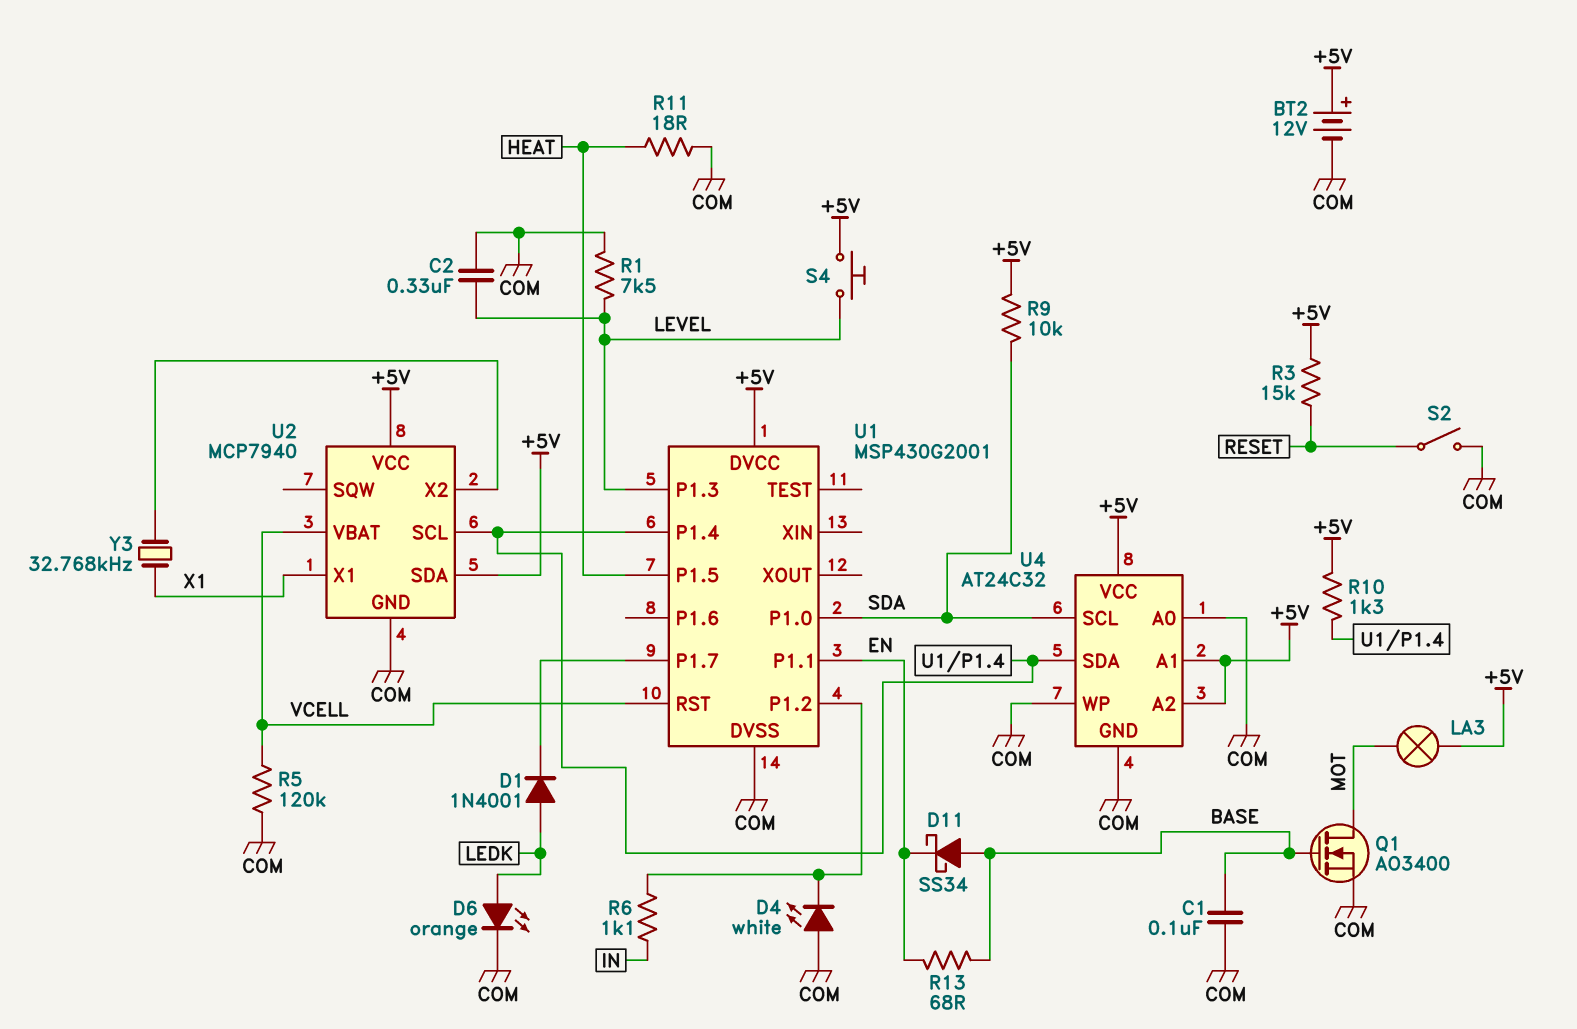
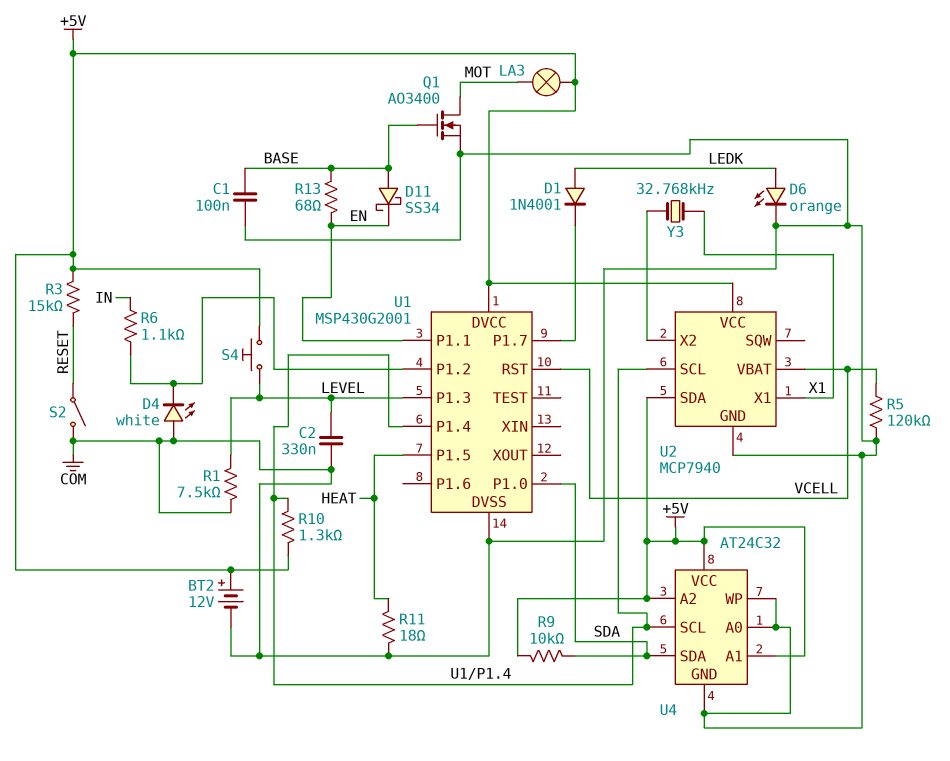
U4 pin SCL: SDA -> U1/P1.4
U4 pin SDA: U1/P1.4 -> SDA

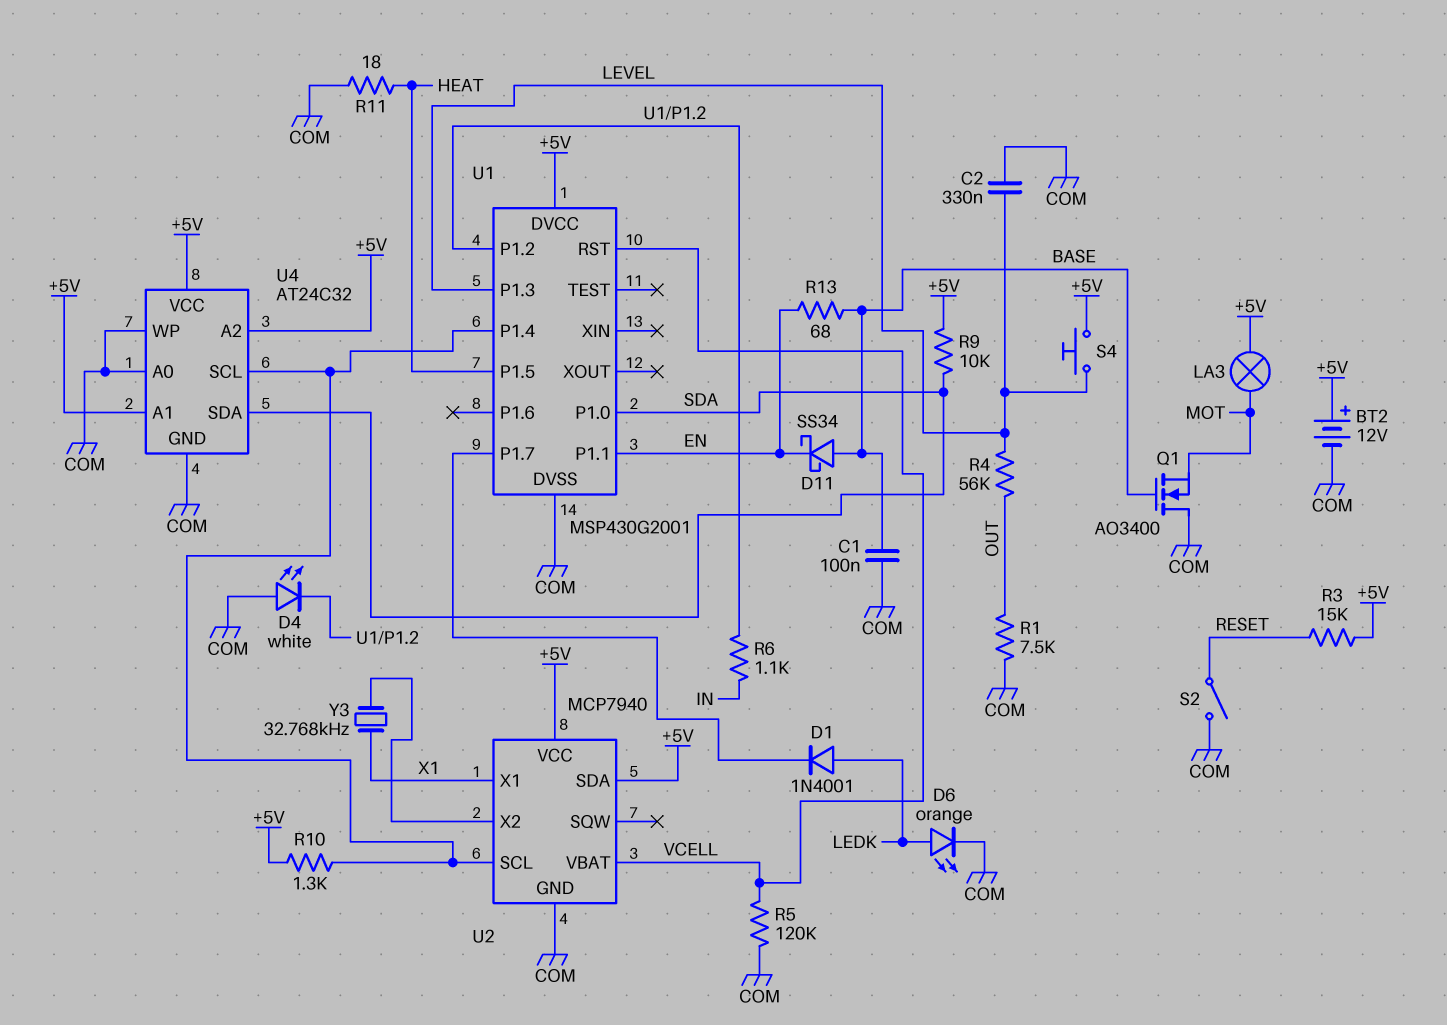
Q1: NMOS AO3400 (G BASE, D MOT, S COM) -> NMOS AO3400 (G BASE, D COM, S MOT)
R1: 7.5k (COM, LEVEL) -> 7.5k (COM, OUT)
R4: none -> 56k (LEVEL, OUT)

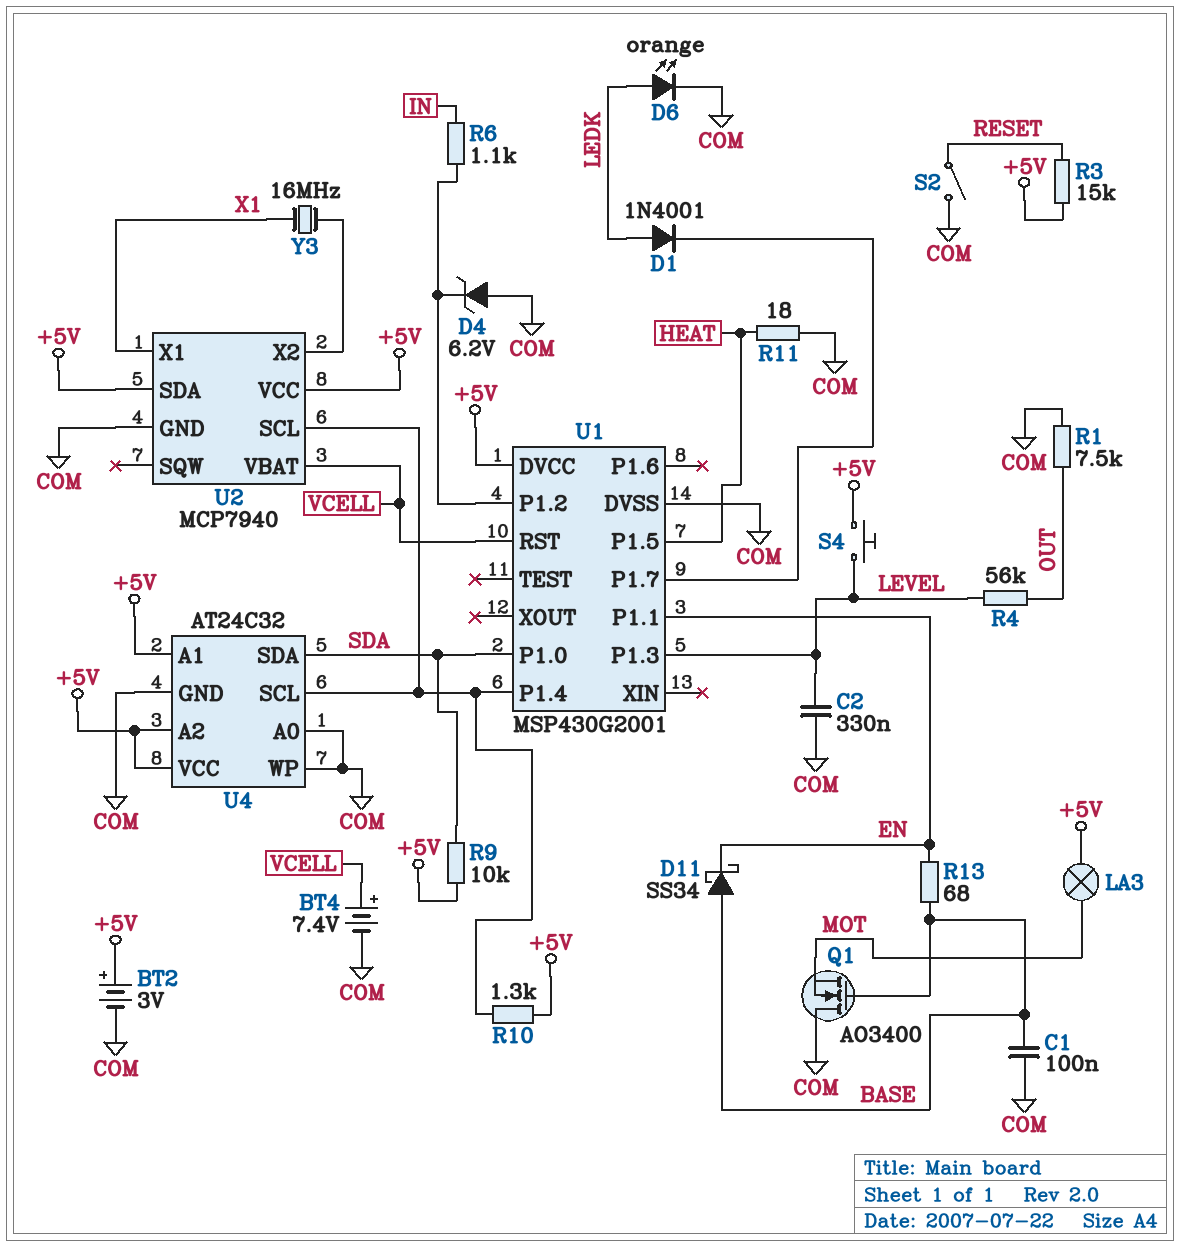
BT2: 12V (plus +5V, minus COM) -> 3V (plus +5V, minus COM)
BT4: none -> 7.4V (plus VCELL, minus COM)
D4: LED white (A COM, K U1/P1.2) -> zener 6.2V (A COM, K U1/P1.2)
R5: 120k (COM, VCELL) -> none
Y3: 32.768kHz (U2/X2, X1) -> 16MHz (U2/X2, X1)

